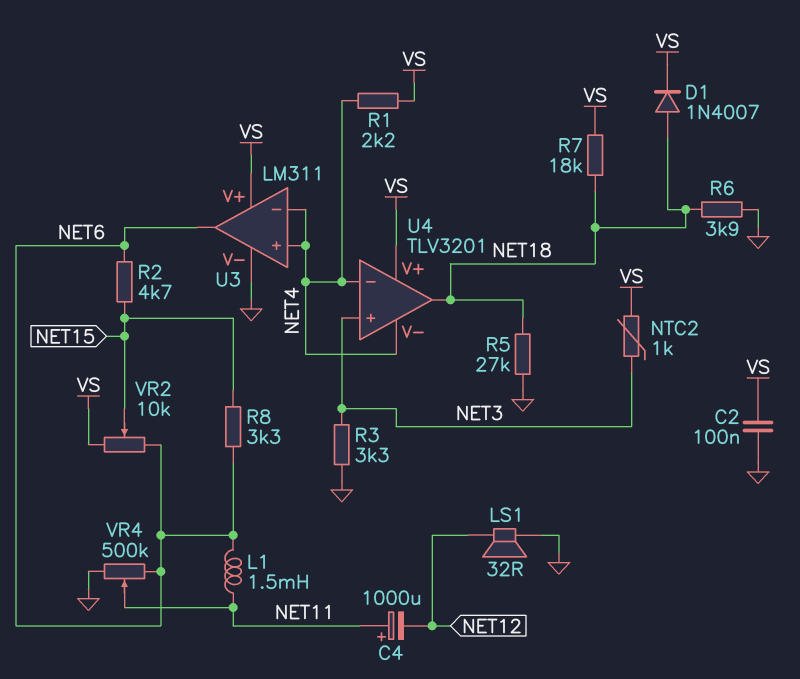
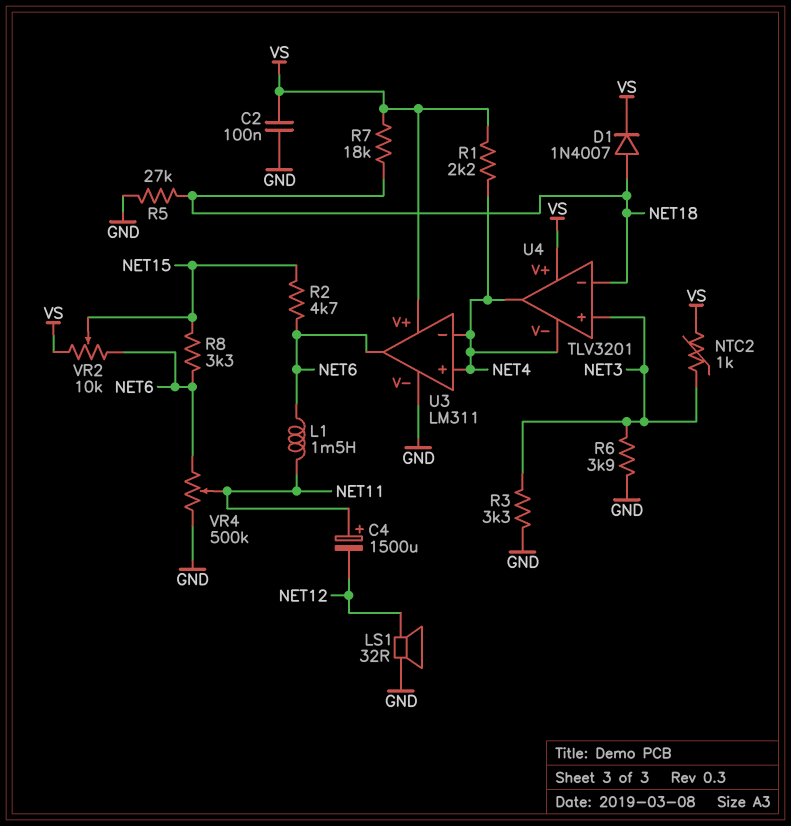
C4: 1000uF (plus NET11, minus NET12) -> 1500uF (plus NET11, minus NET12)
R6: 3.9k (GND, NET18) -> 3.9k (GND, NET3)
U4 pin in-: NET4 -> NET18
U4 pin out: NET18 -> NET4

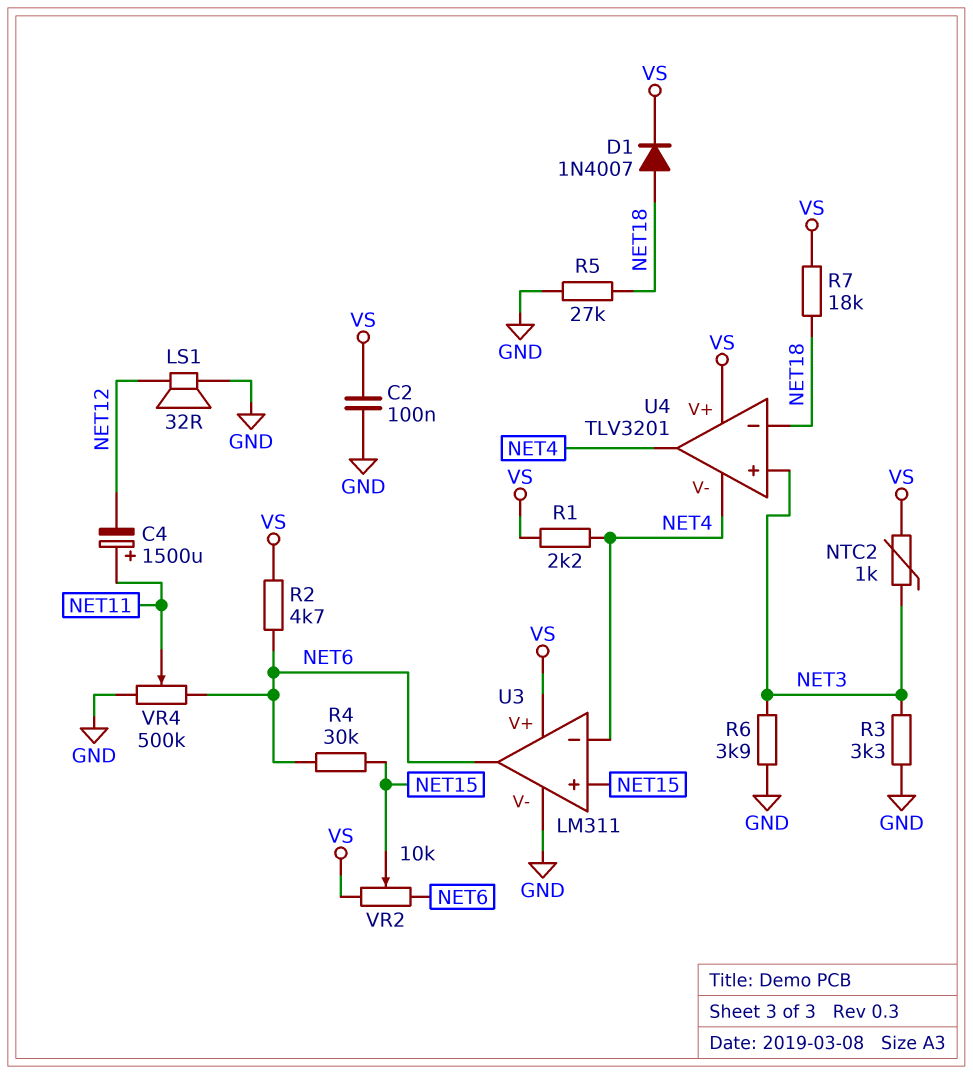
L1: 1.5mH (NET6, NET11) -> none
R2: 4.7k (NET6, NET15) -> 4.7k (NET6, VS)
R4: none -> 30k (NET6, NET15)
R8: 3.3k (NET6, NET15) -> none
U3 pin in+: NET4 -> NET15

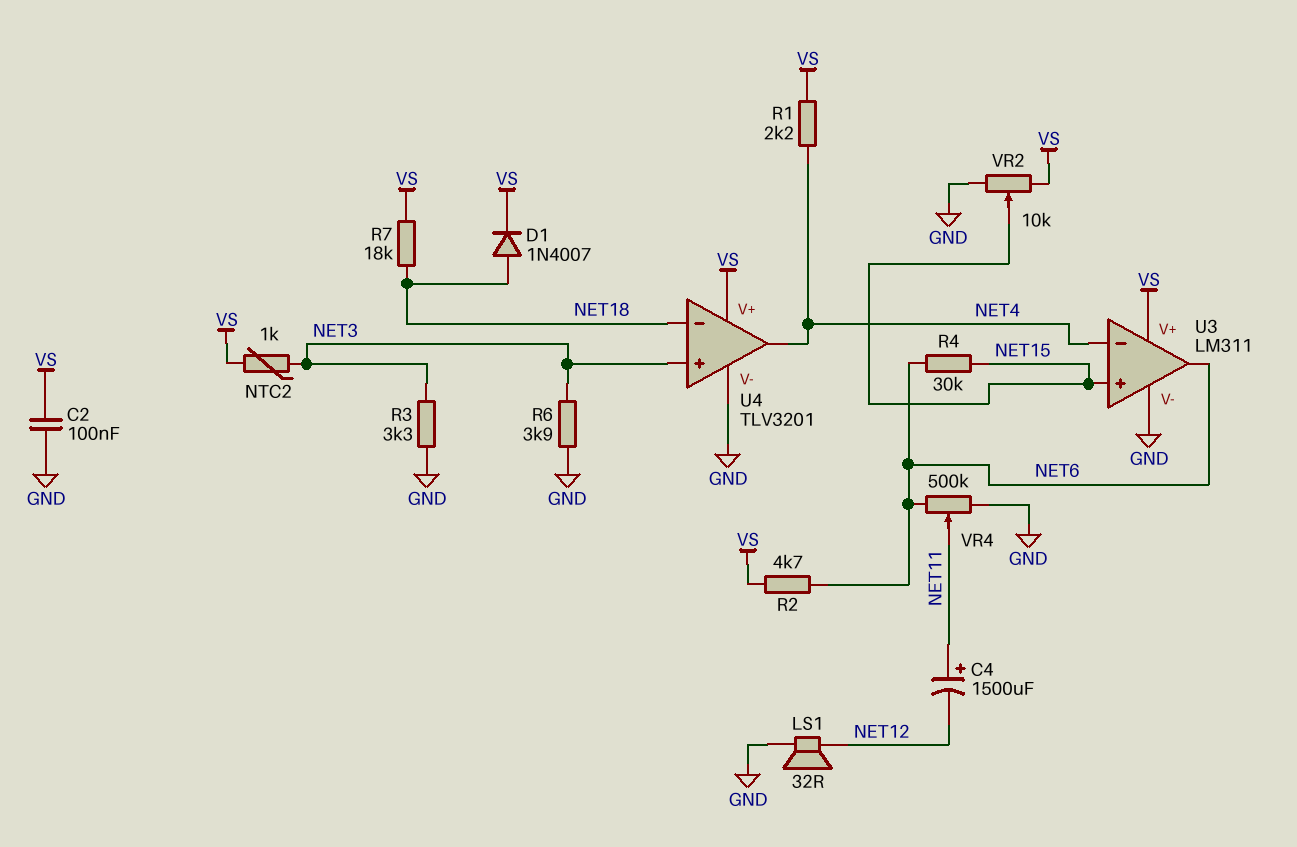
R5: 27k (GND, NET18) -> none
U4 pin V-: NET4 -> GND
VR2: 10k (NET6, VS, wiper NET15) -> 10k (GND, VS, wiper NET15)

